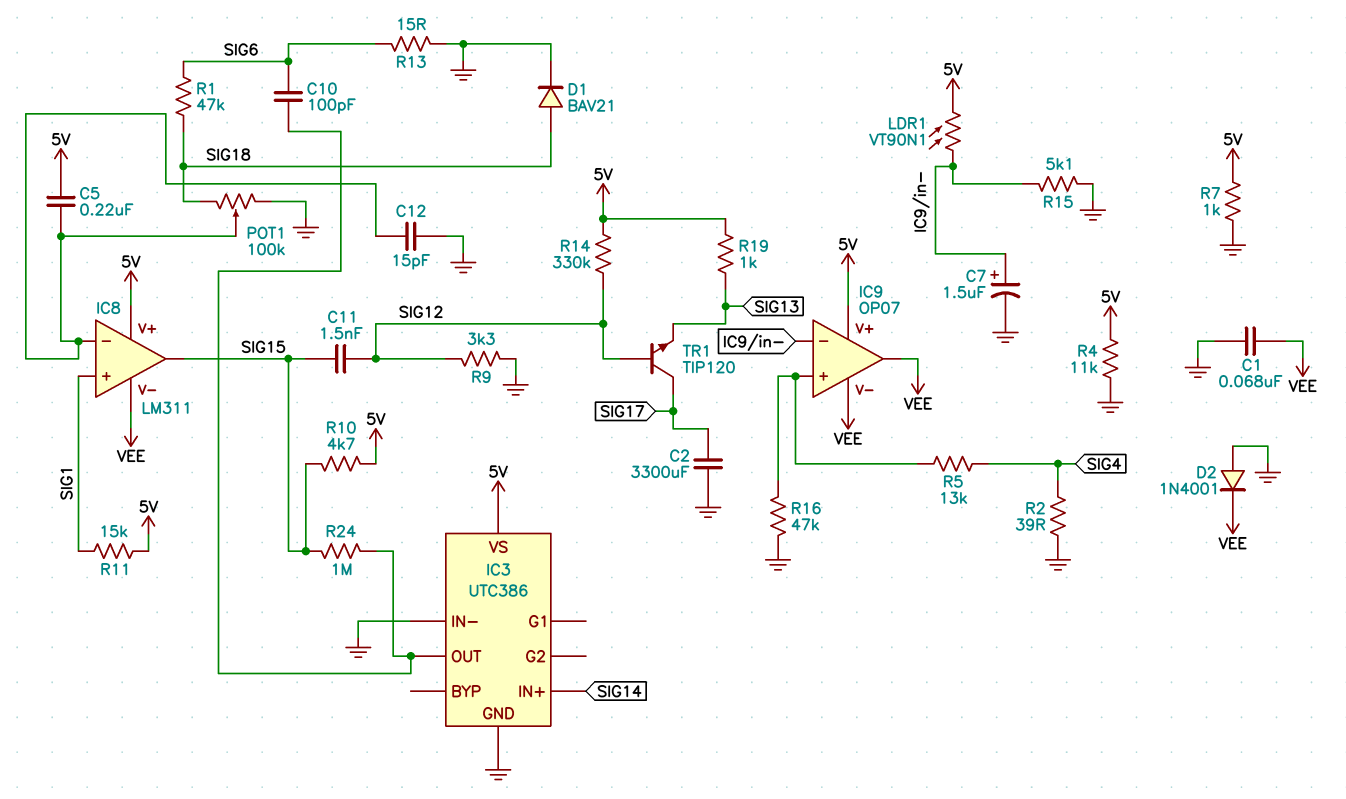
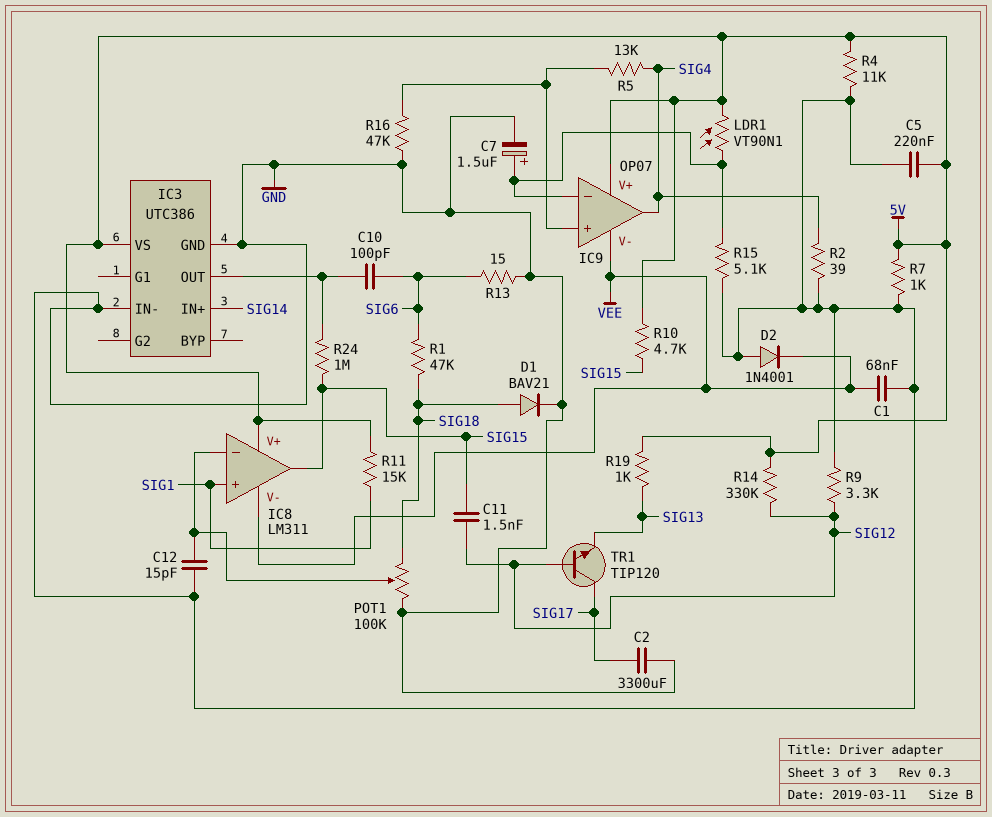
C5: 220nF (5V, IC8/in-) -> 220nF (5V, GND)
IC9 pin out: VEE -> SIG4

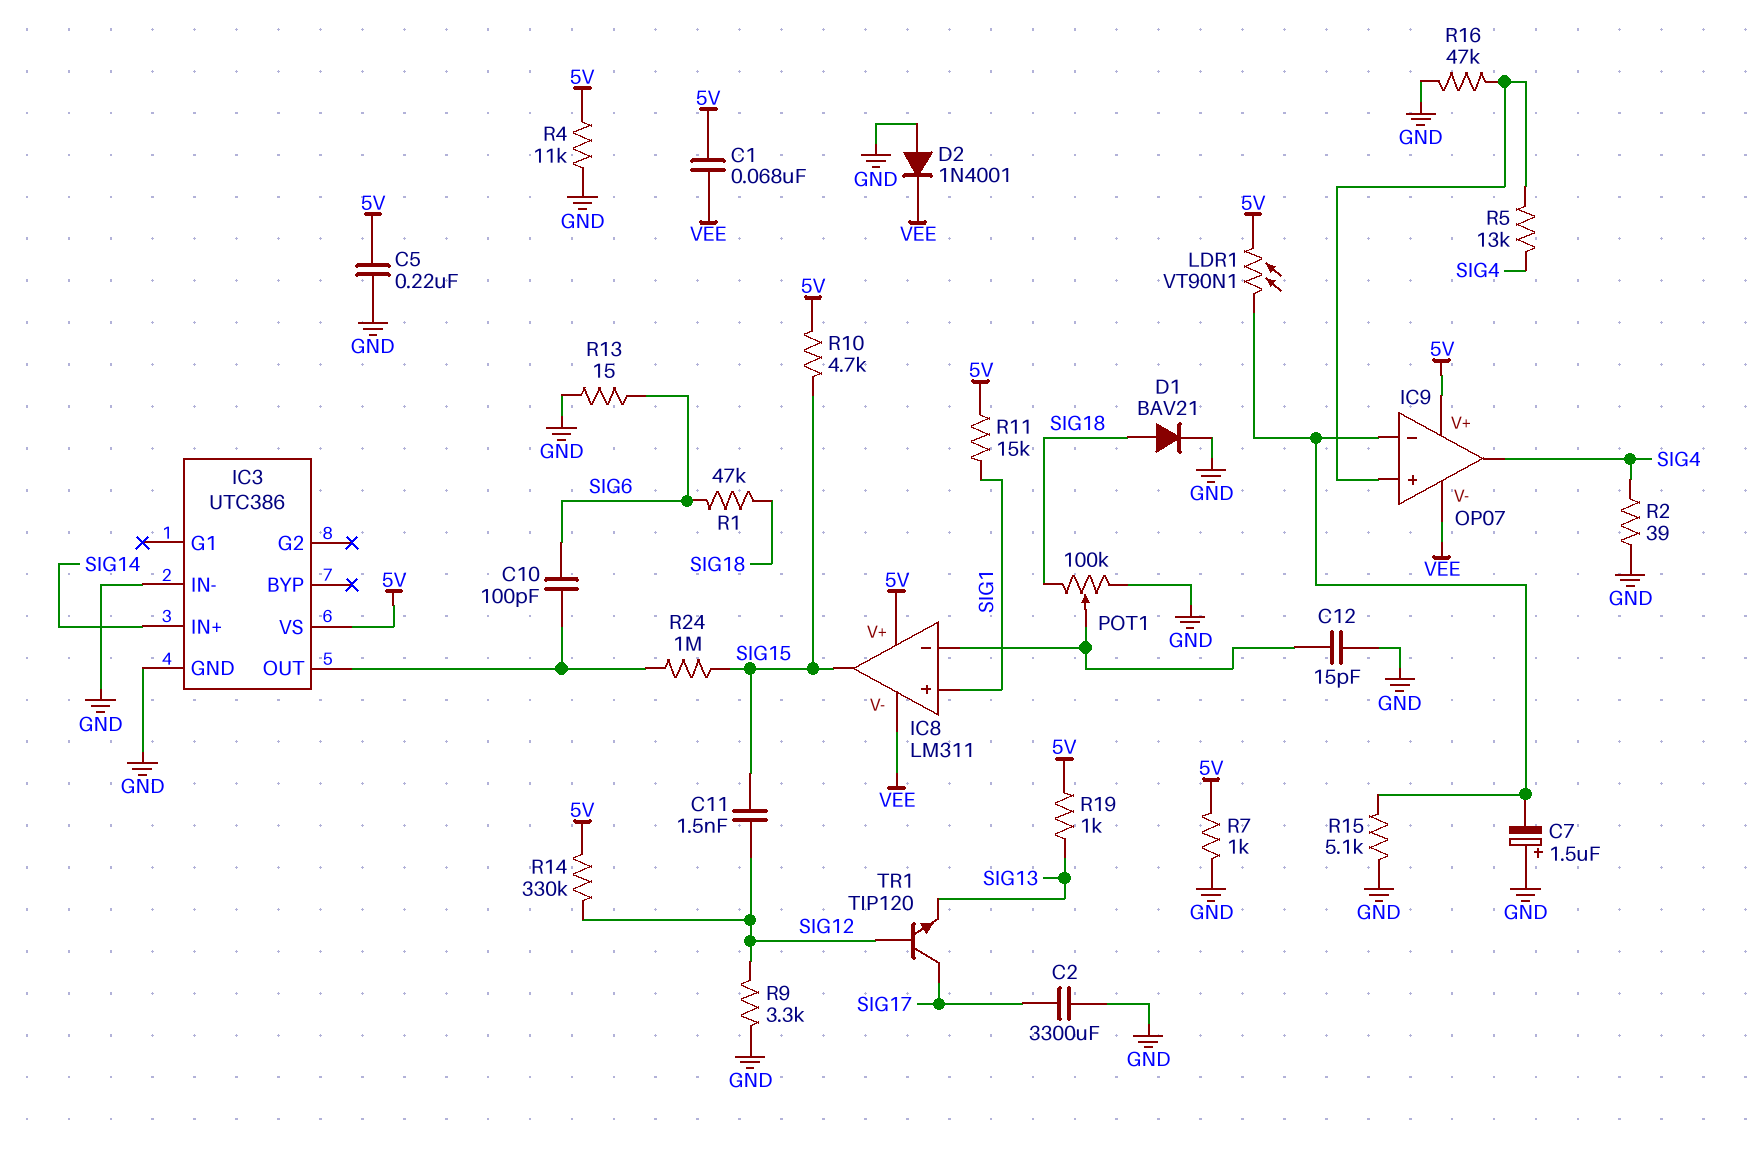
C1: 68nF (GND, VEE) -> 68nF (5V, VEE)
C7: 1.5uF (plus IC9/in-, minus GND) -> 1.5uF (plus GND, minus IC9/in-)

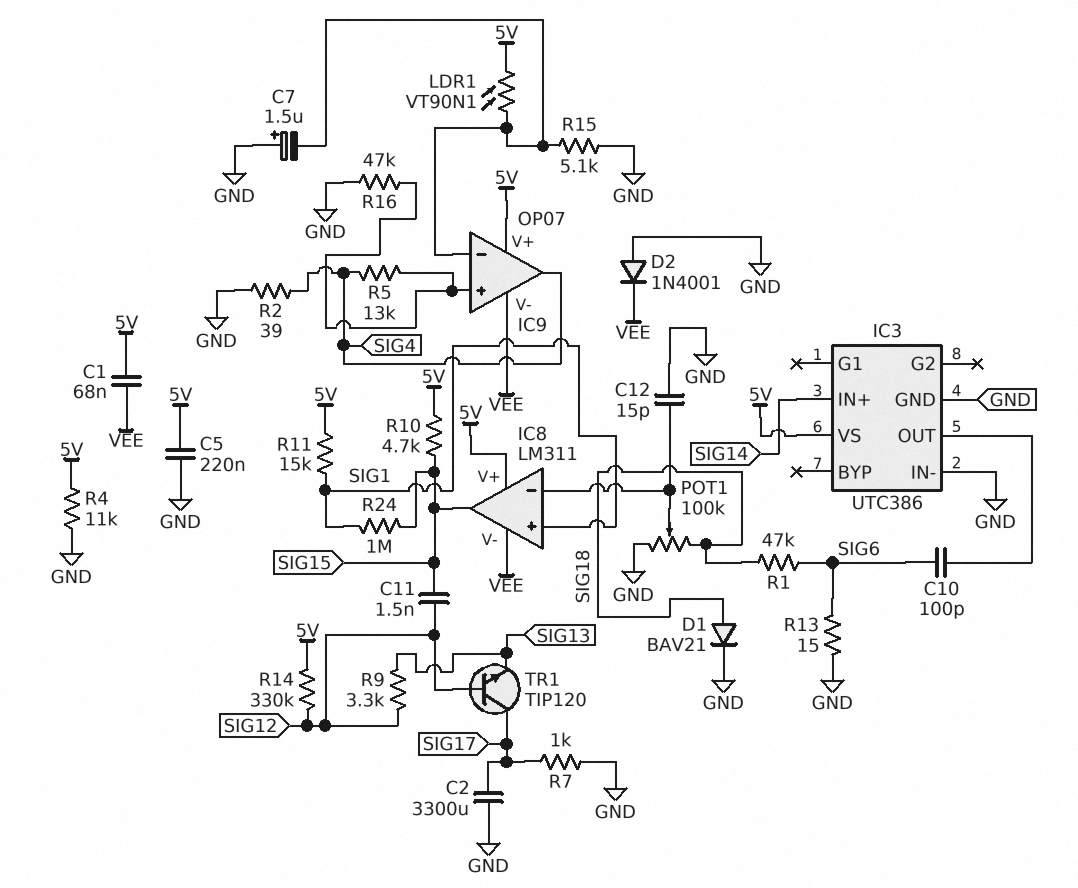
R7: 1k (5V, GND) -> 1k (GND, SIG17)
R9: 3.3k (GND, SIG12) -> 3.3k (SIG12, SIG13)
R19: 1k (5V, SIG13) -> none
R24: 1M (IC3/OUT, SIG15) -> 1M (SIG1, SIG15)

